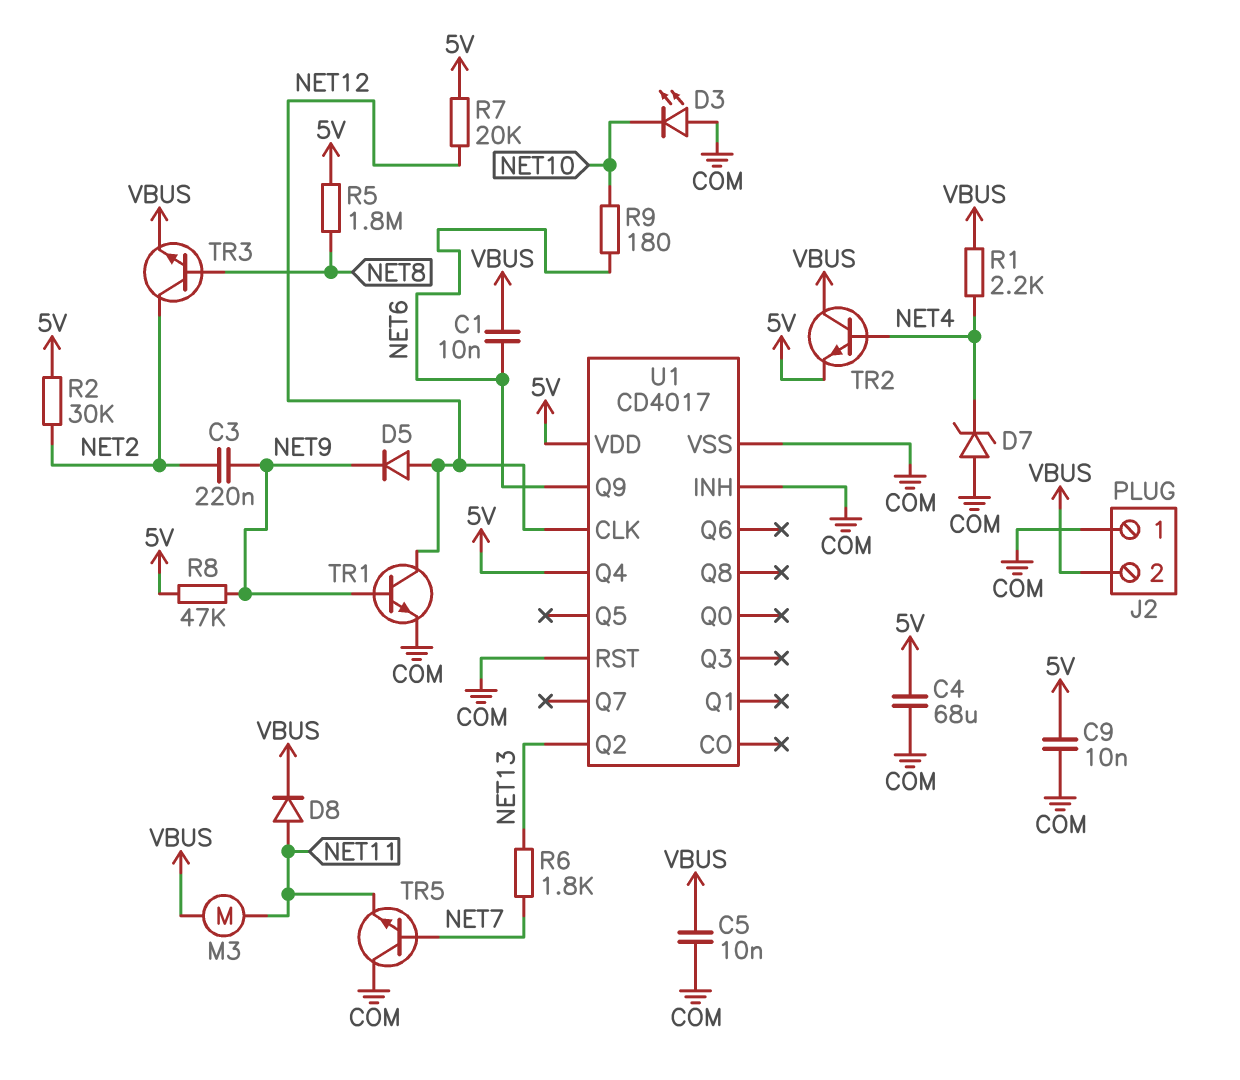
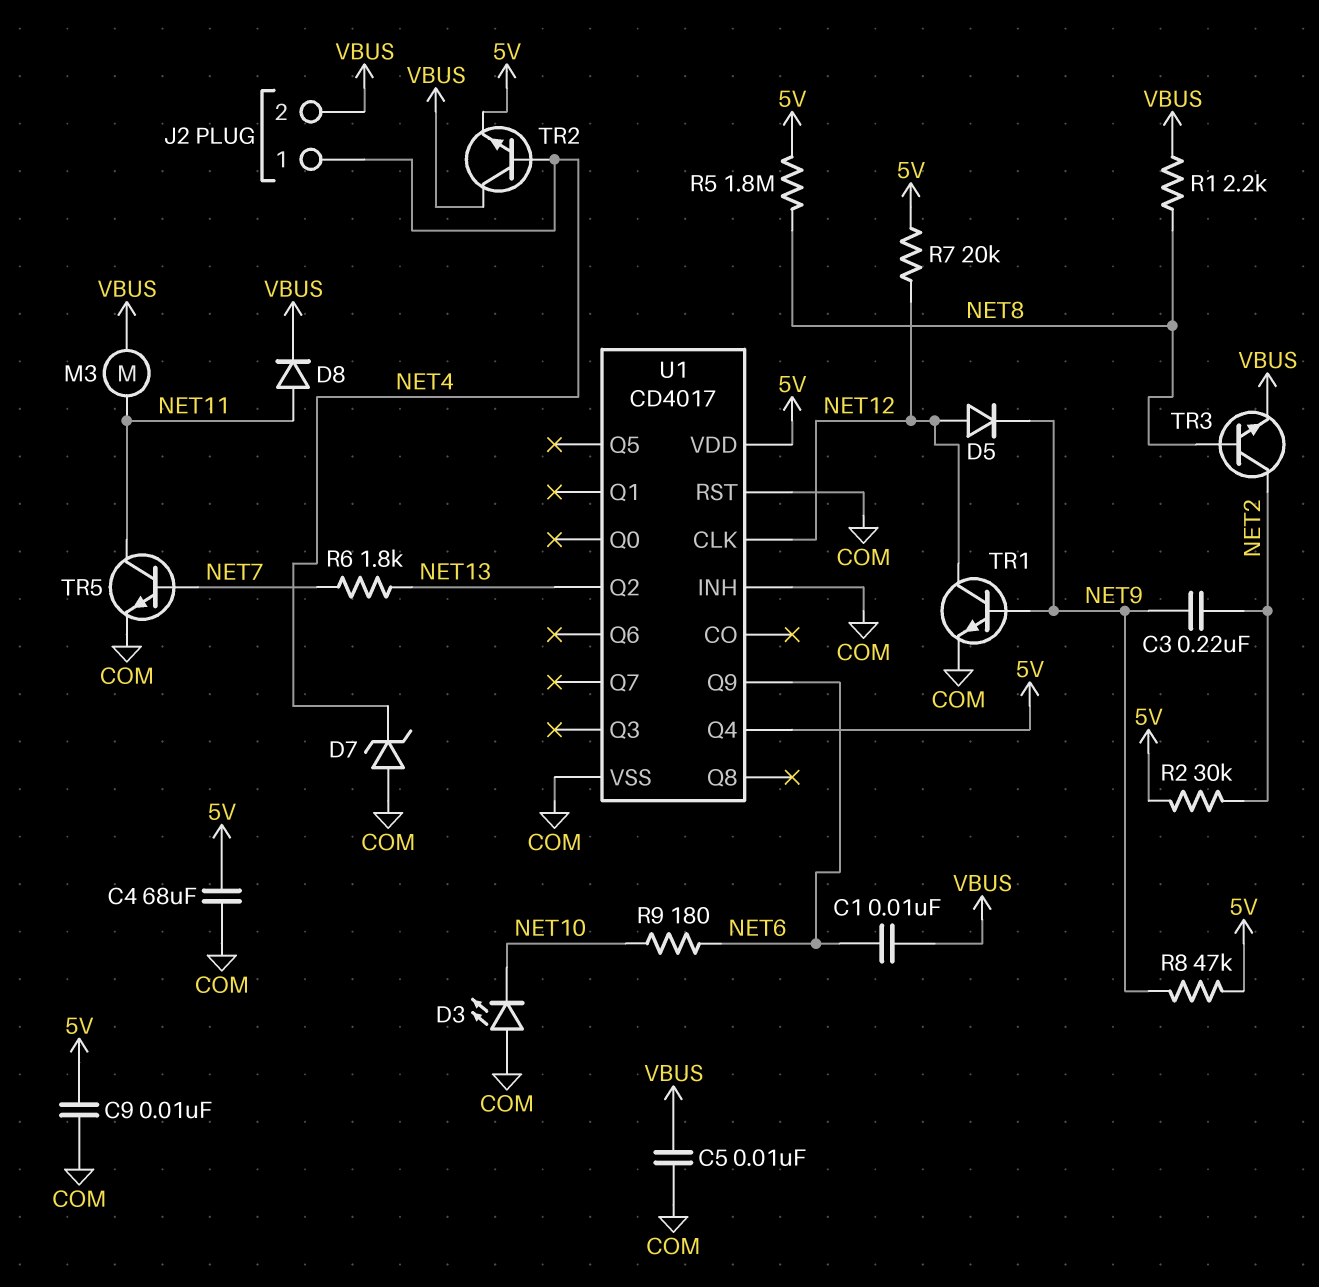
J2 pin 1: COM -> NET4
R1: 2.2k (NET4, VBUS) -> 2.2k (NET8, VBUS)
TR5: NPN (B NET7, C COM, E NET11) -> NPN (B NET7, C NET11, E COM)

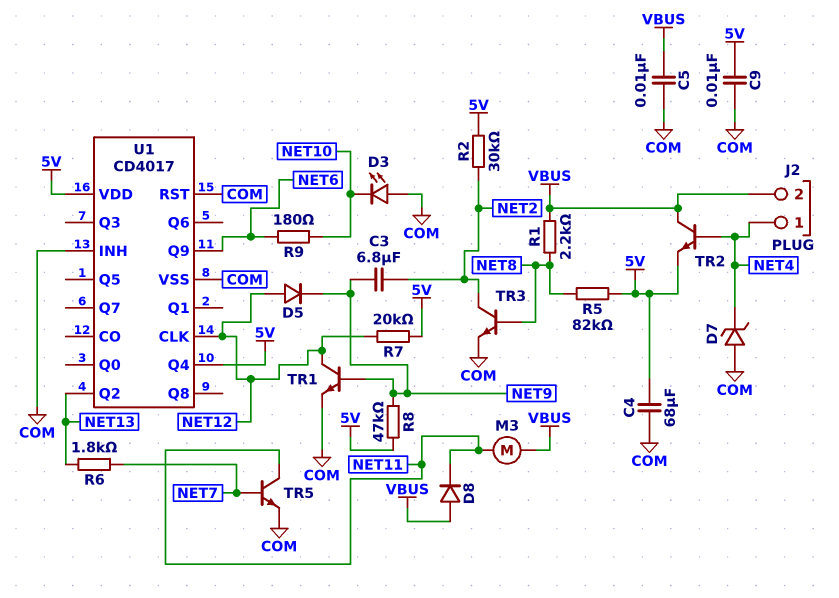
C1: 10nF (NET6, VBUS) -> none
C3: 220nF (NET2, NET9) -> 6.8uF (NET2, NET9)
D8: diode (A NET11, K VBUS) -> diode (A VBUS, K NET11)
R5: 1.8M (5V, NET8) -> 82k (5V, NET8)
TR3: NPN (B NET8, C NET2, E VBUS) -> NPN (B NET8, C NET2, E COM)

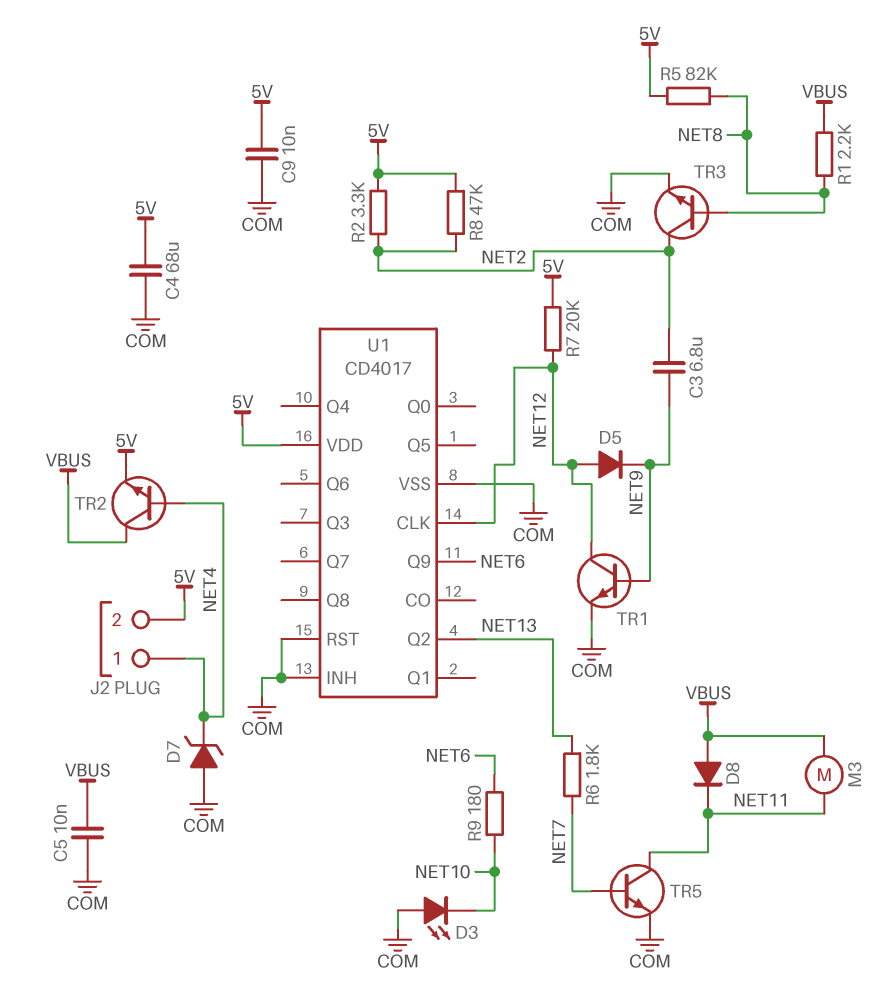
J2 pin 2: VBUS -> 5V
R2: 30k (5V, NET2) -> 3.3k (5V, NET2)
R8: 47k (5V, NET9) -> 47k (5V, NET2)
U1 pin Q4: 5V -> none

